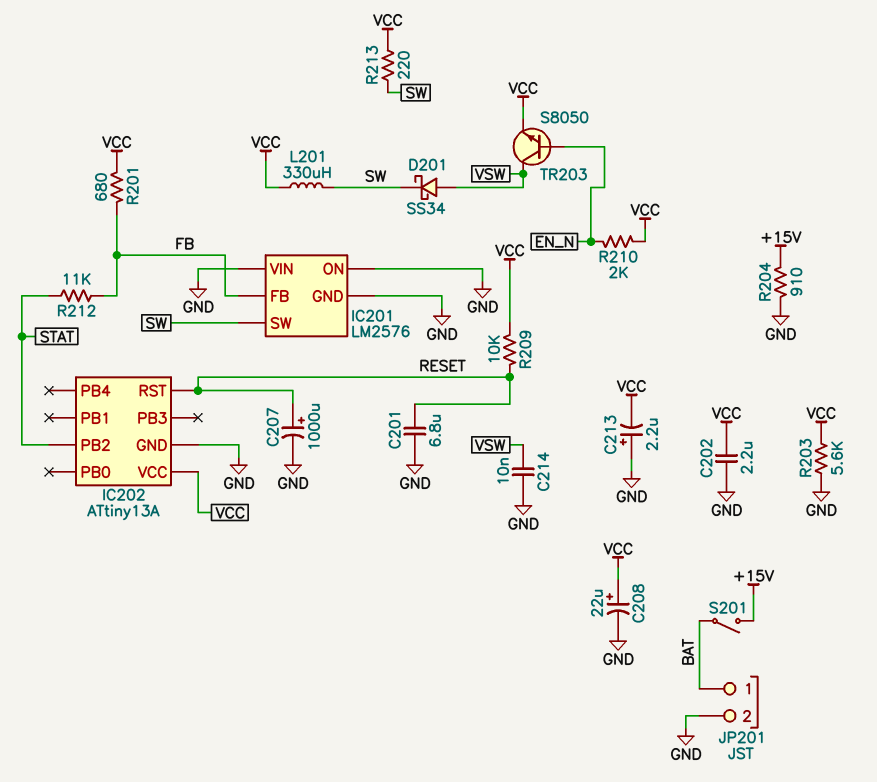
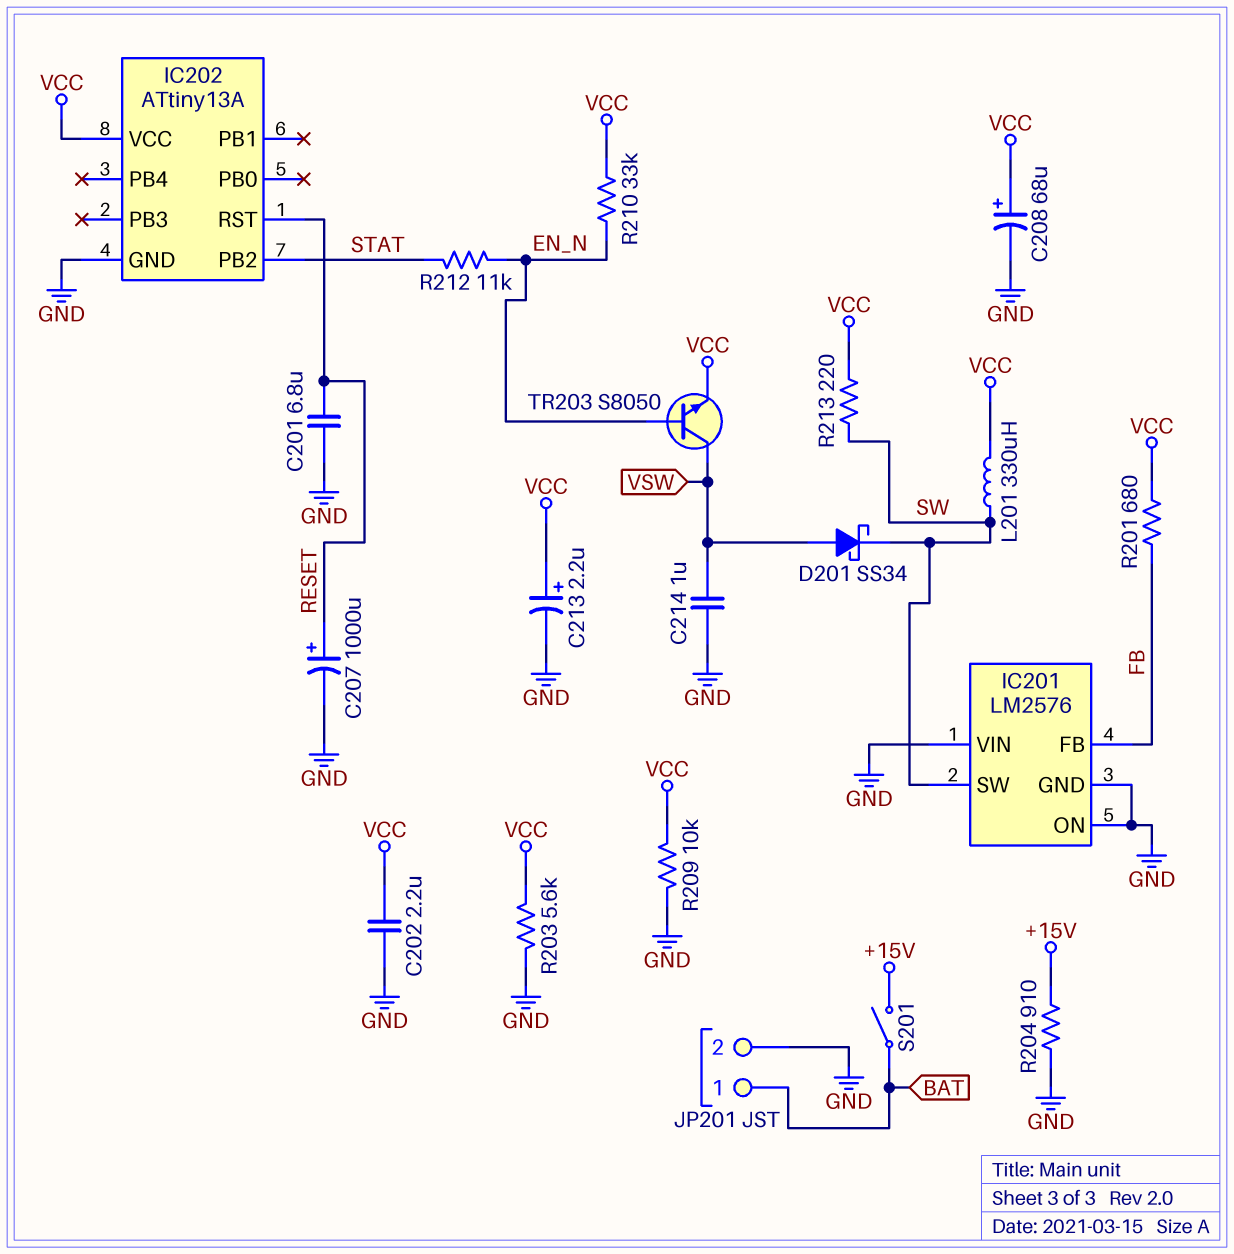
C208: 22uF (plus VCC, minus GND) -> 68uF (plus VCC, minus GND)
C213: 2.2uF (plus GND, minus VCC) -> 2.2uF (plus VCC, minus GND)
C214: 10nF (GND, VSW) -> 1uF (GND, VSW)
R209: 10k (RESET, VCC) -> 10k (GND, VCC)
R210: 2k (EN_N, VCC) -> 33k (EN_N, VCC)
R212: 11k (FB, STAT) -> 11k (EN_N, STAT)

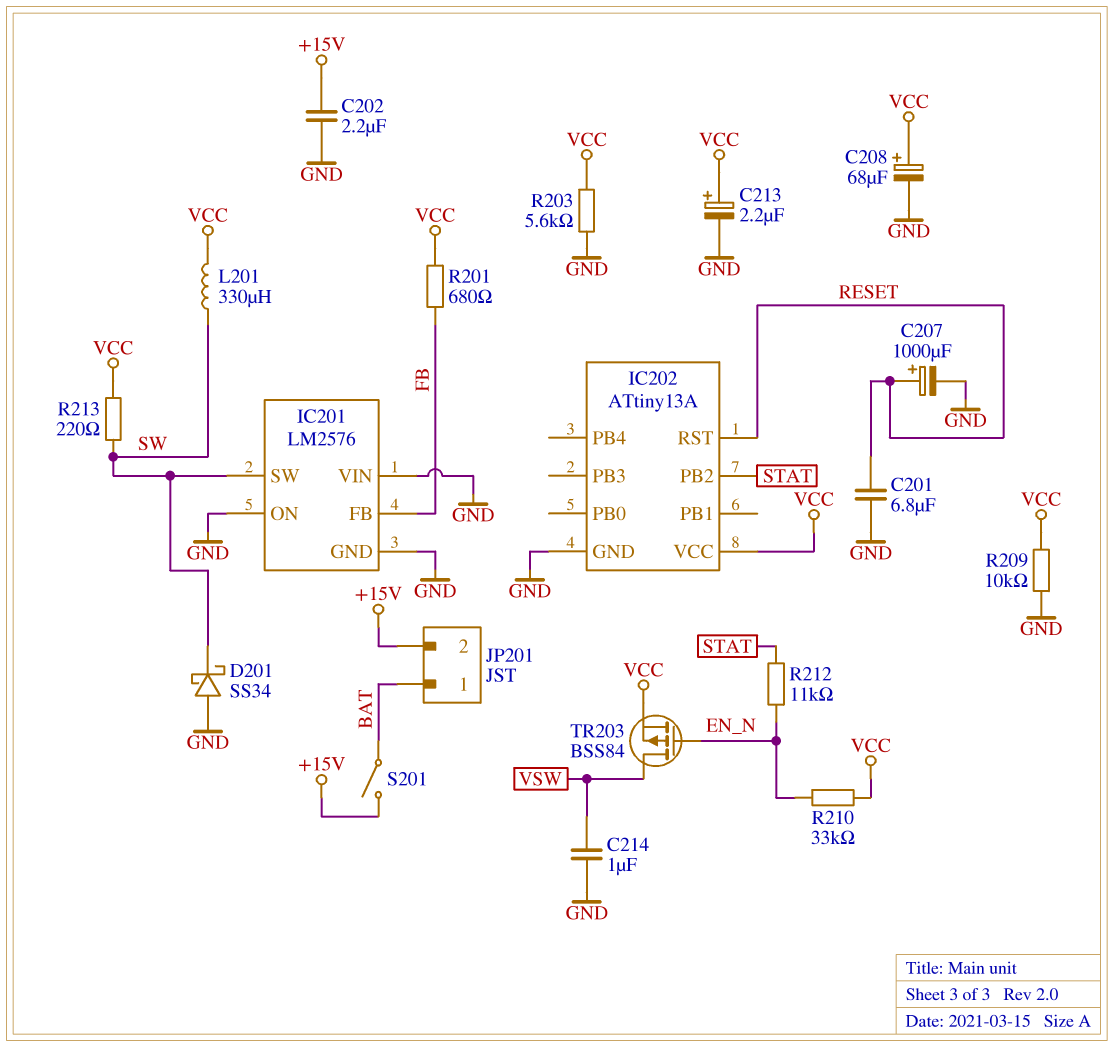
C202: 2.2uF (GND, VCC) -> 2.2uF (+15V, GND)
D201: schottky SS34 (A VSW, K SW) -> schottky SS34 (A GND, K SW)
JP201 pin 2: GND -> +15V
R204: 910 (+15V, GND) -> none
TR203: NPN S8050 (B EN_N, C VSW, E VCC) -> PMOS BSS84 (G EN_N, D VSW, S VCC)

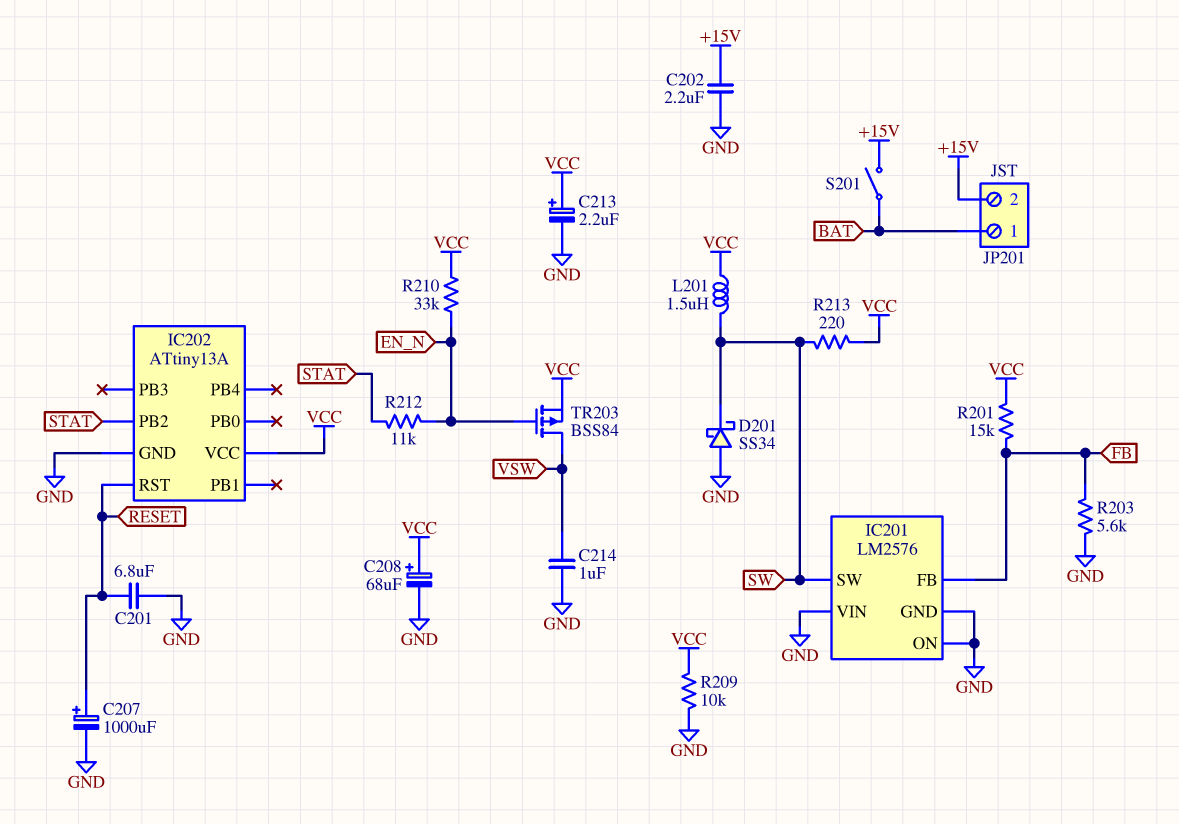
L201: 330uH (SW, VCC) -> 1.5uH (SW, VCC)
R201: 680 (FB, VCC) -> 15k (FB, VCC)
R203: 5.6k (GND, VCC) -> 5.6k (FB, GND)

